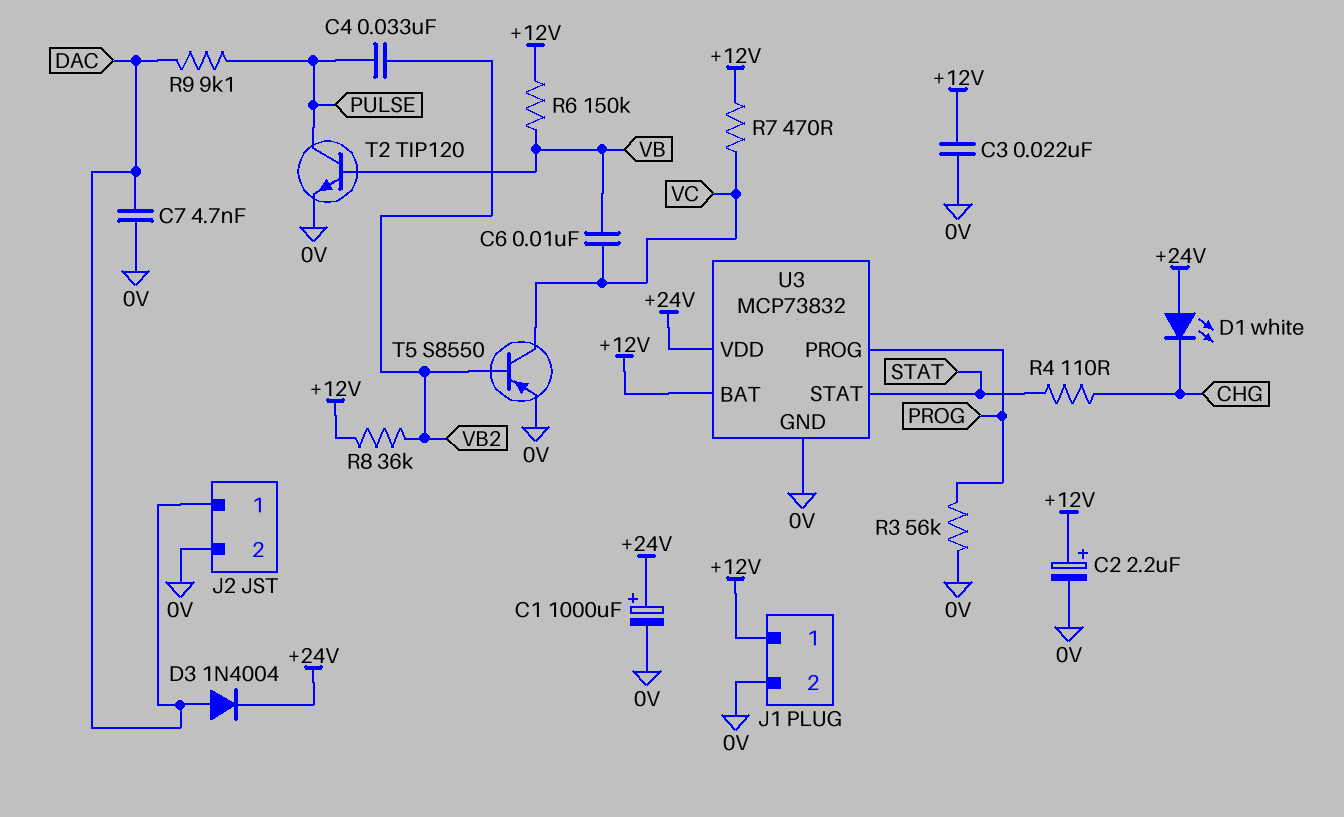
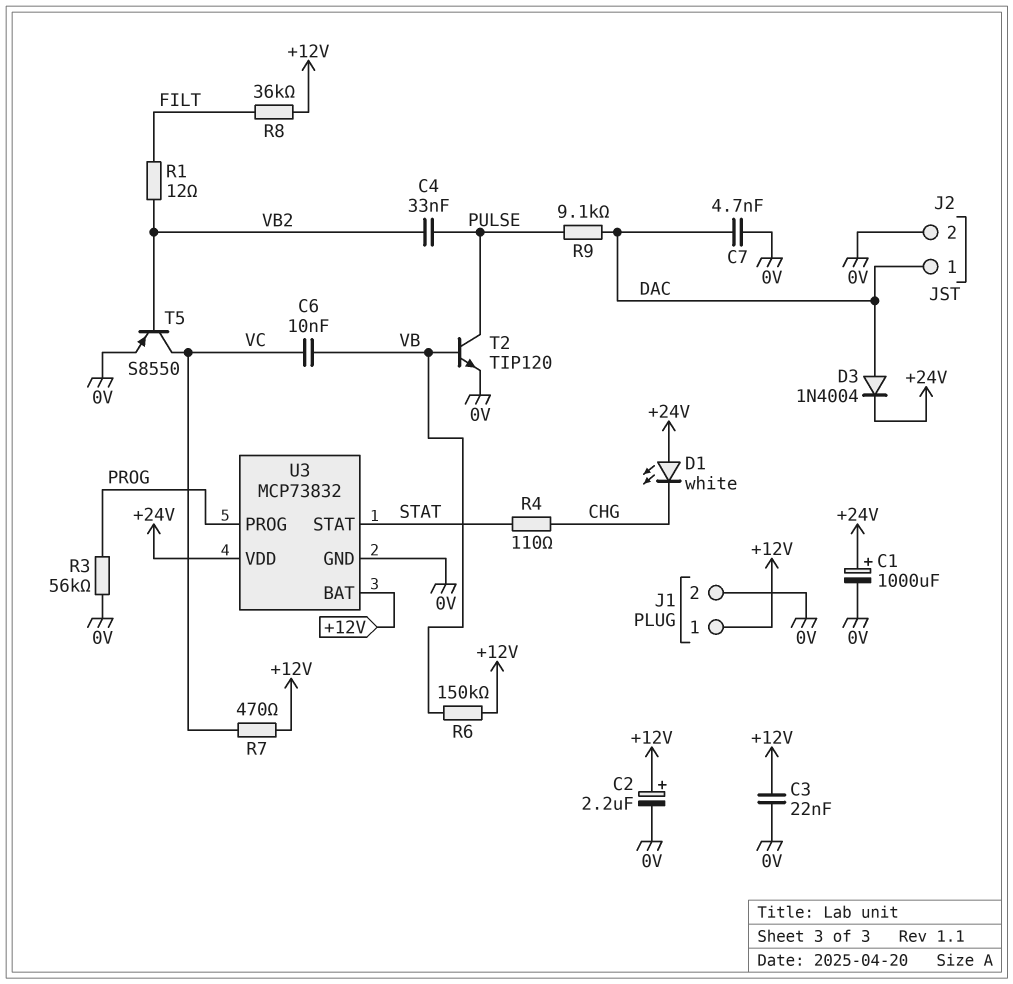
R1: none -> 12 (FILT, VB2)
R8: 36k (+12V, VB2) -> 36k (+12V, FILT)

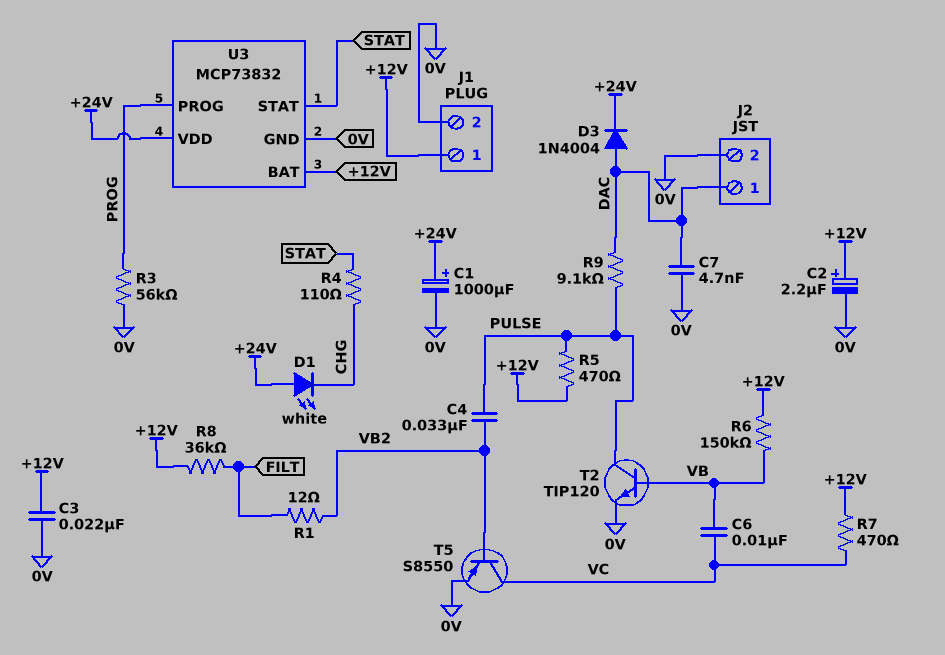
R5: none -> 470 (+12V, PULSE)

